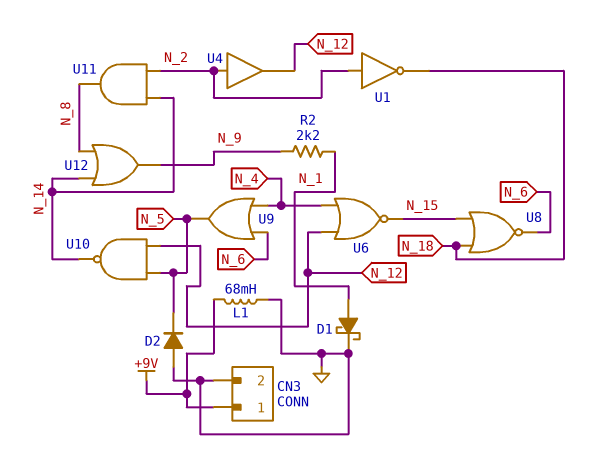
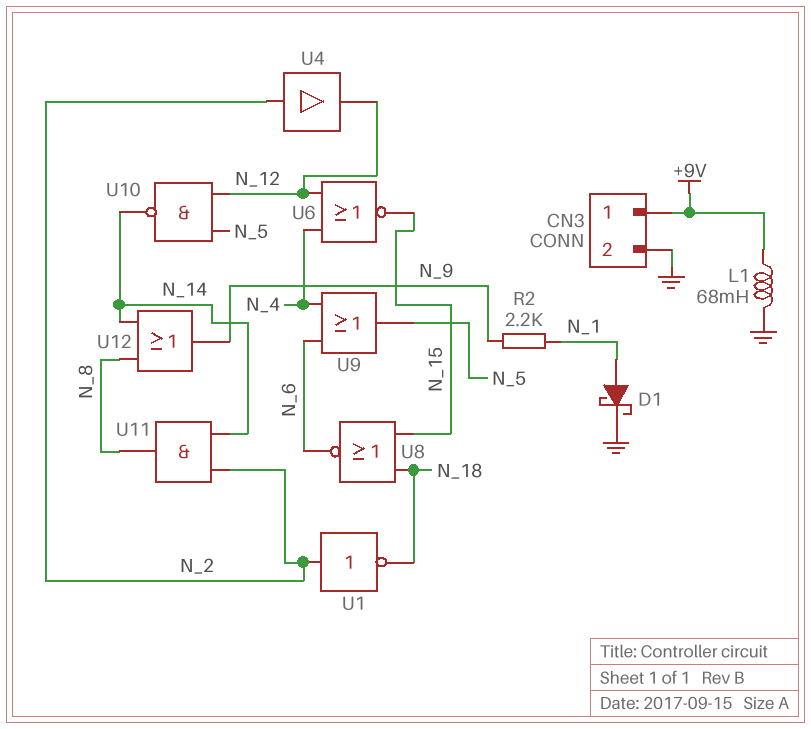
D2: diode (A GND, K N_5) -> none

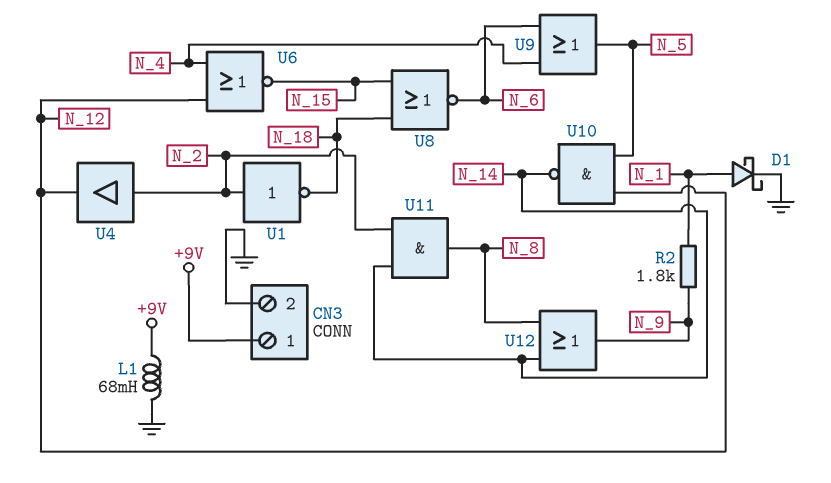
R2: 2.2k (N_1, N_9) -> 1.8k (N_1, N_9)

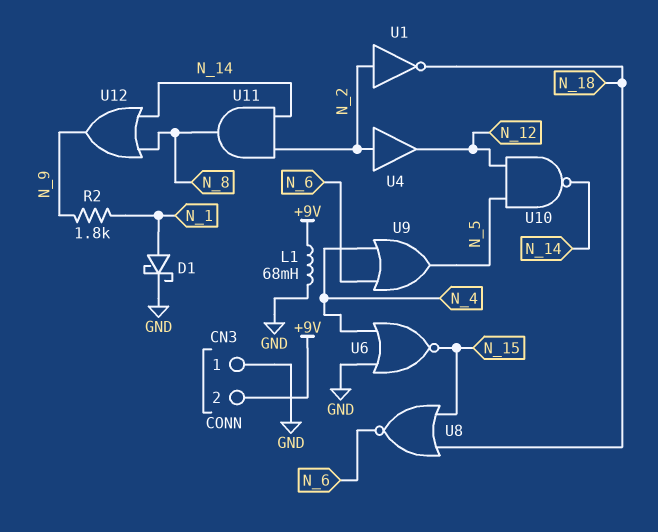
CN3 pin 1: +9V -> GND
CN3 pin 2: GND -> +9V
U6: NOR (in N_4, in N_12, out N_15) -> NOR (in GND, in N_4, out N_15)

